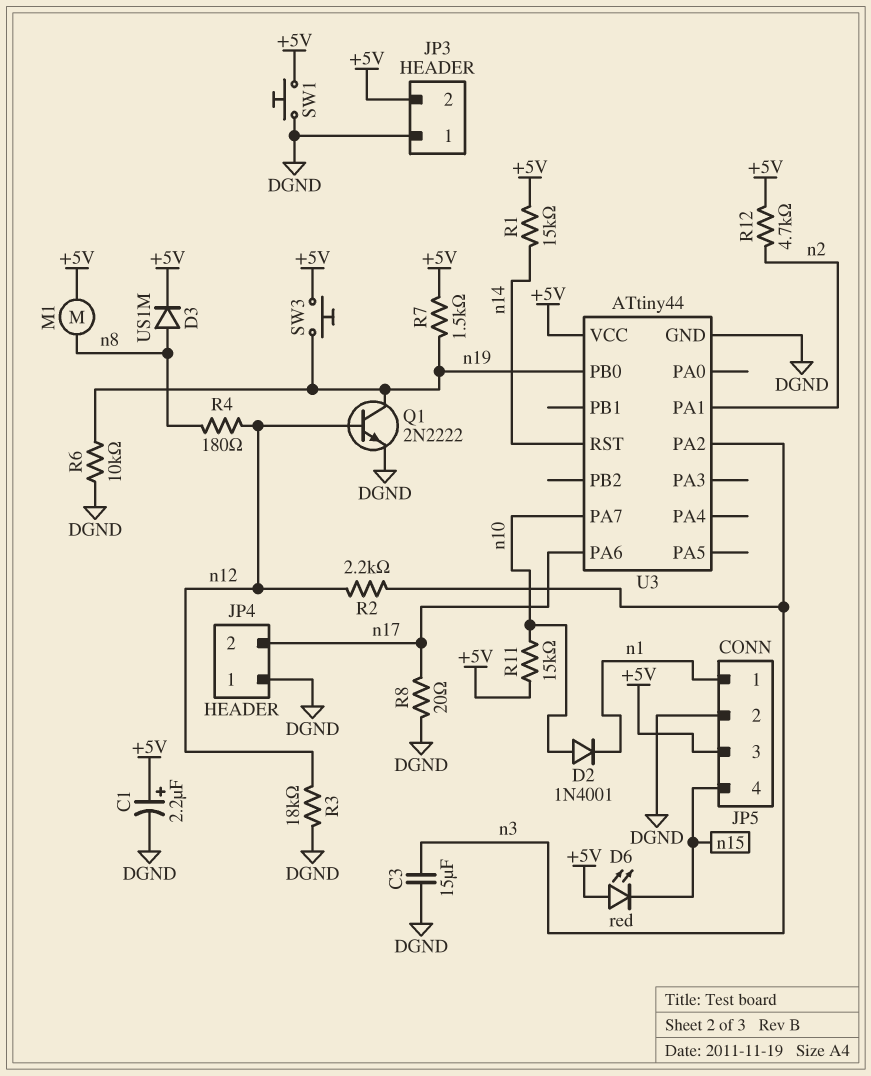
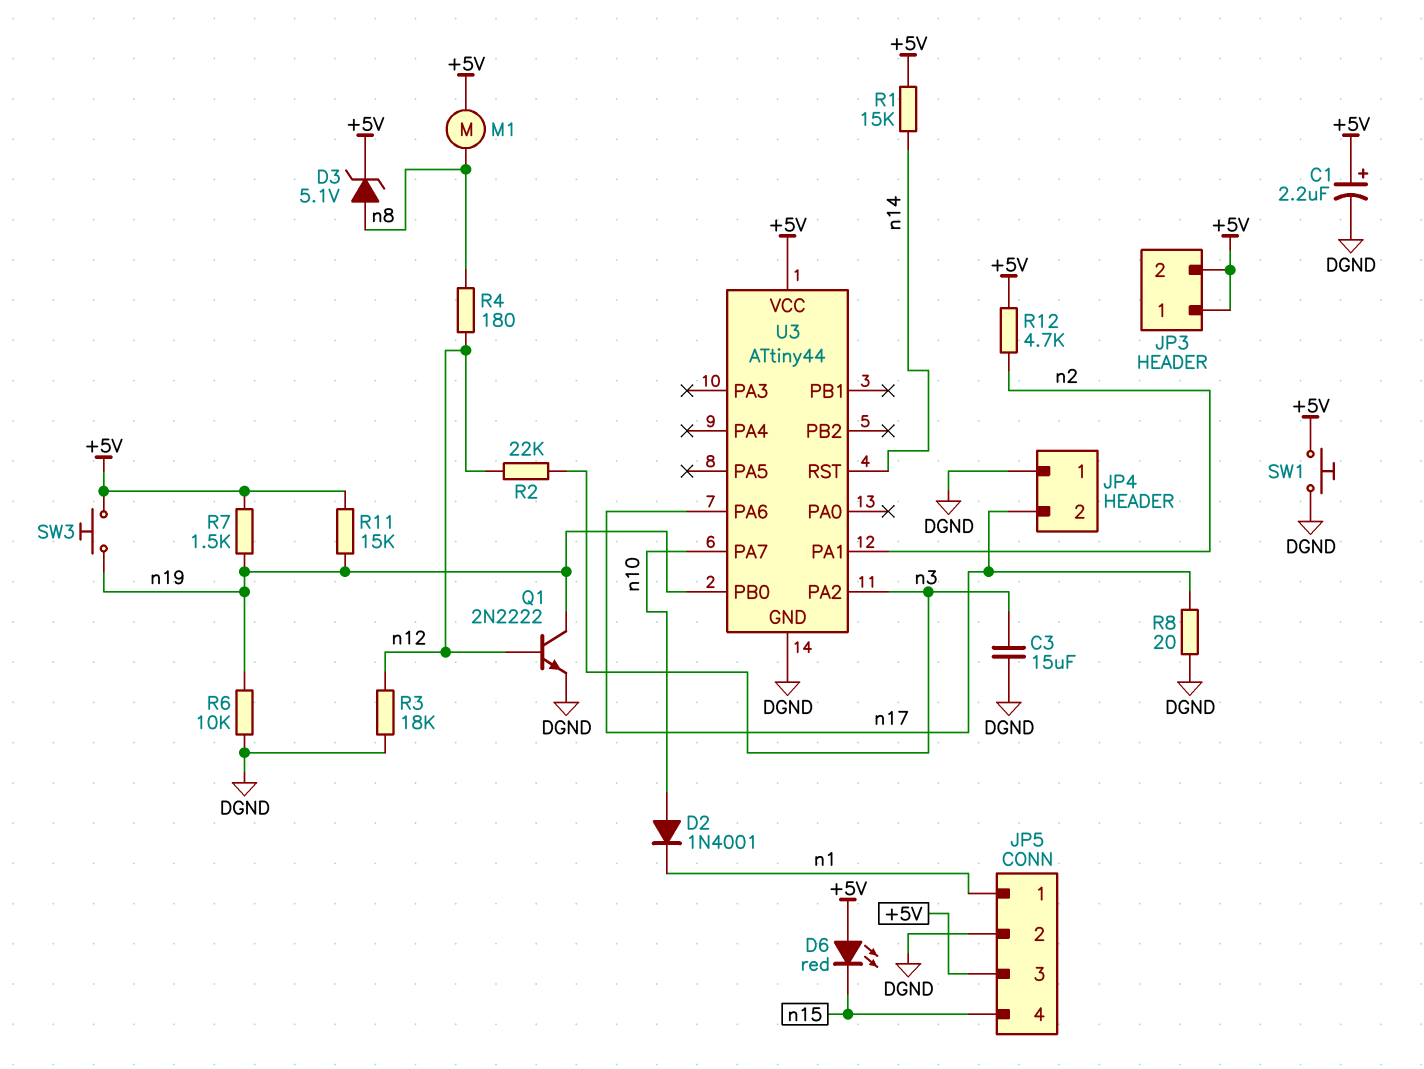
D3: diode US1M (A n8, K +5V) -> zener 5.1V (A n8, K +5V)
JP3 pin 1: DGND -> +5V
R2: 2.2k (n3, n12) -> 22k (n3, n12)
R11: 15k (+5V, n10) -> 15k (+5V, n19)

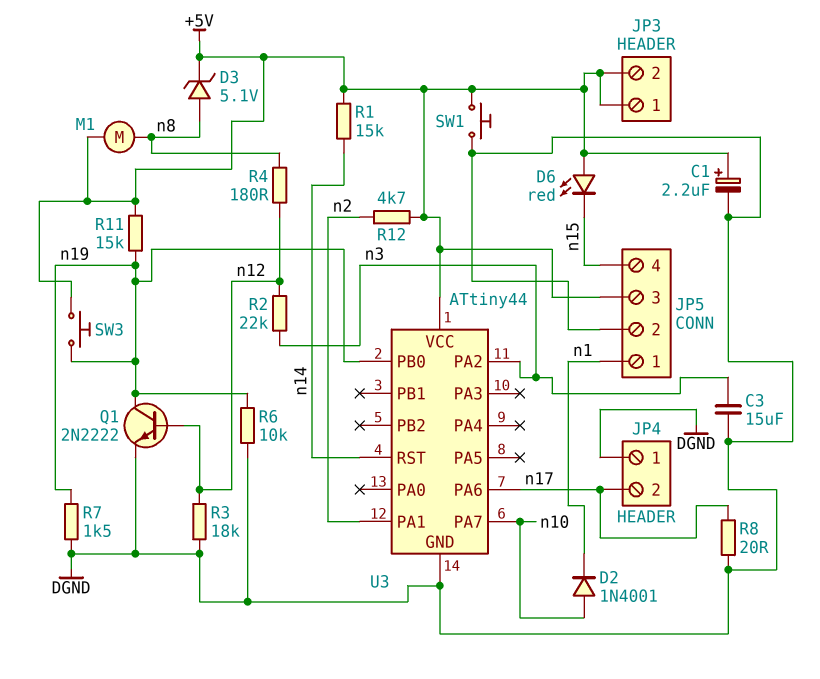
R7: 1.5k (+5V, n19) -> 1.5k (DGND, n19)

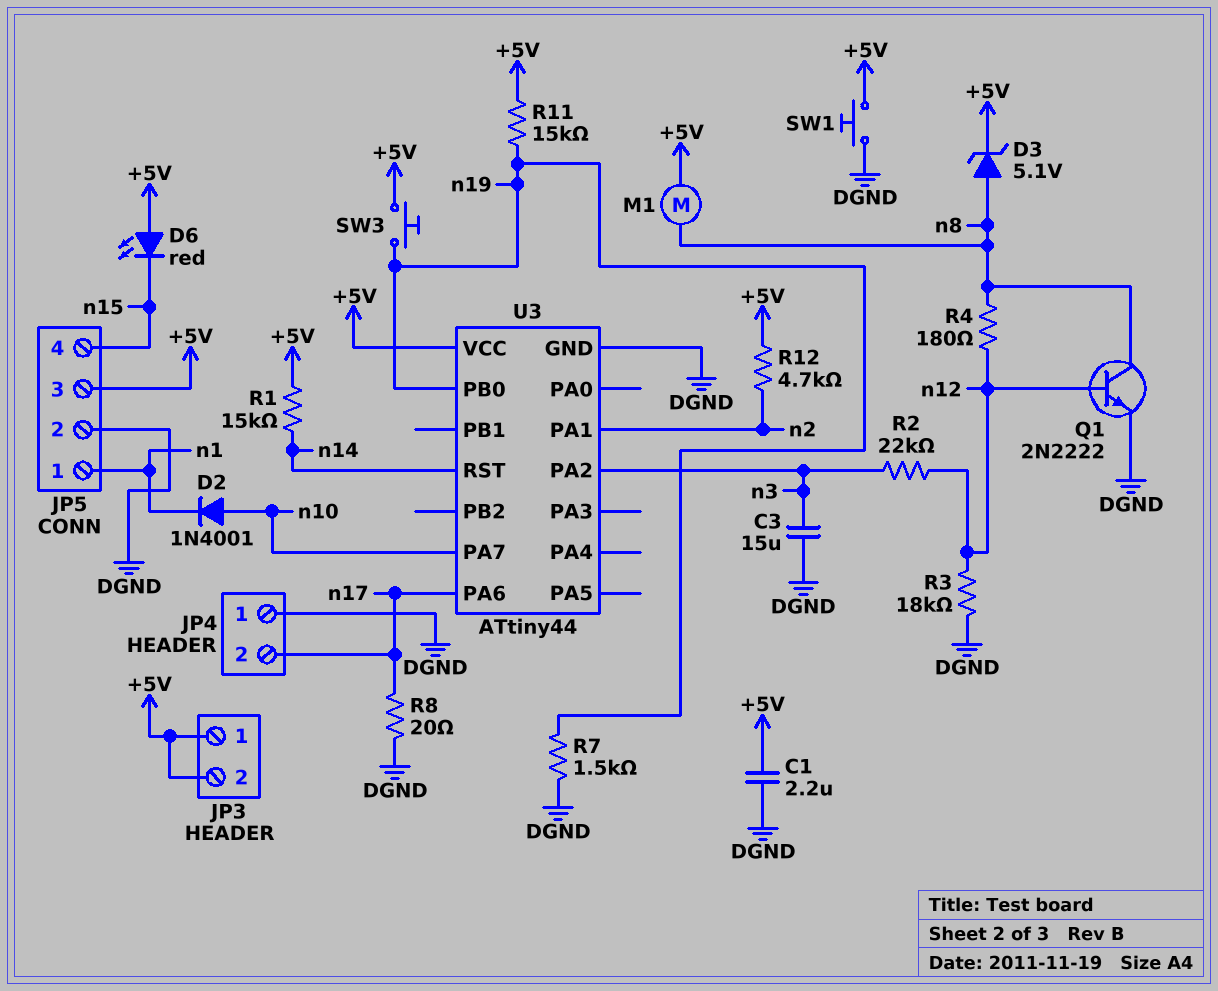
C1: 2.2uF (plus +5V, minus DGND) -> 2.2uF (+5V, DGND)
Q1: NPN 2N2222 (B n12, C n19, E DGND) -> NPN 2N2222 (B n12, C n8, E DGND)
R6: 10k (DGND, n19) -> none

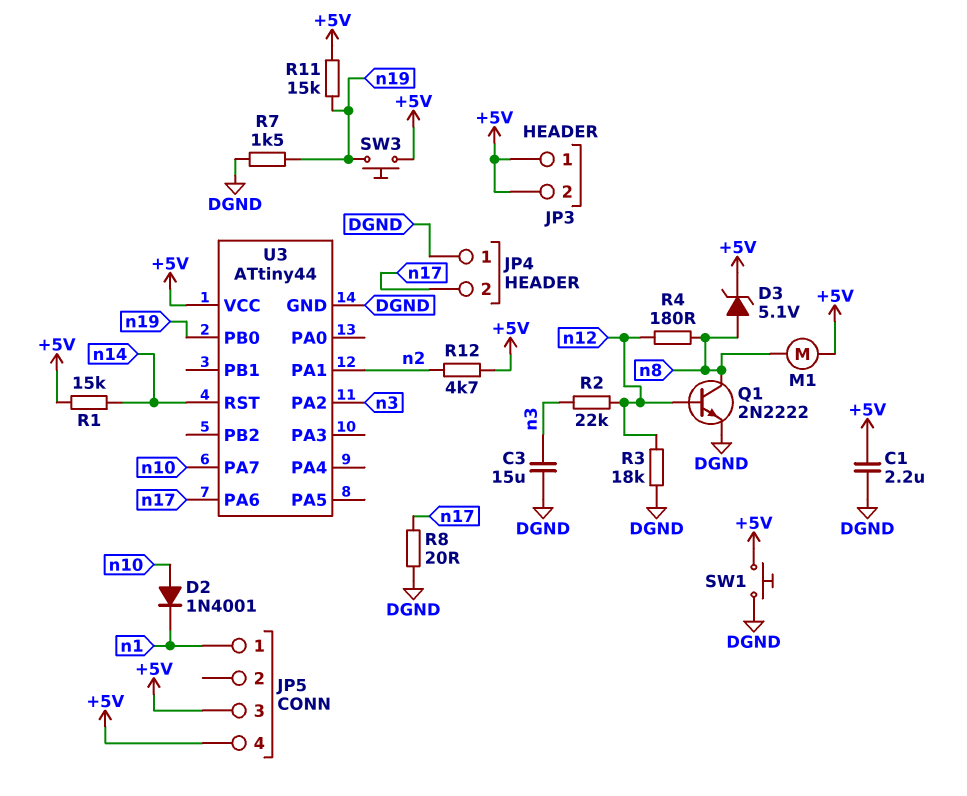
D6: LED red (A +5V, K n15) -> none
JP5 pin 2: DGND -> none
JP5 pin 4: n15 -> +5V

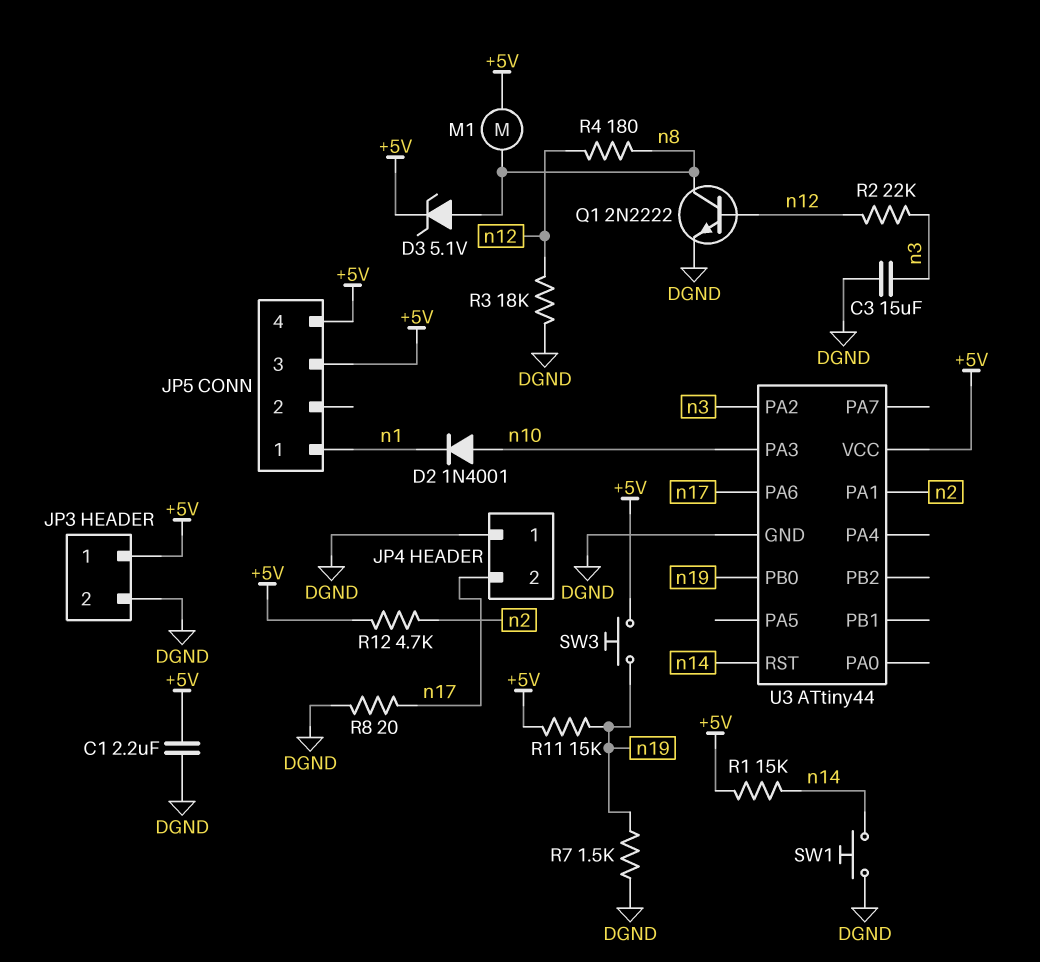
JP3 pin 2: +5V -> DGND
SW1: button (+5V, DGND) -> button (DGND, n14)
U3 pin PA3: none -> n10
U3 pin PA7: n10 -> none

